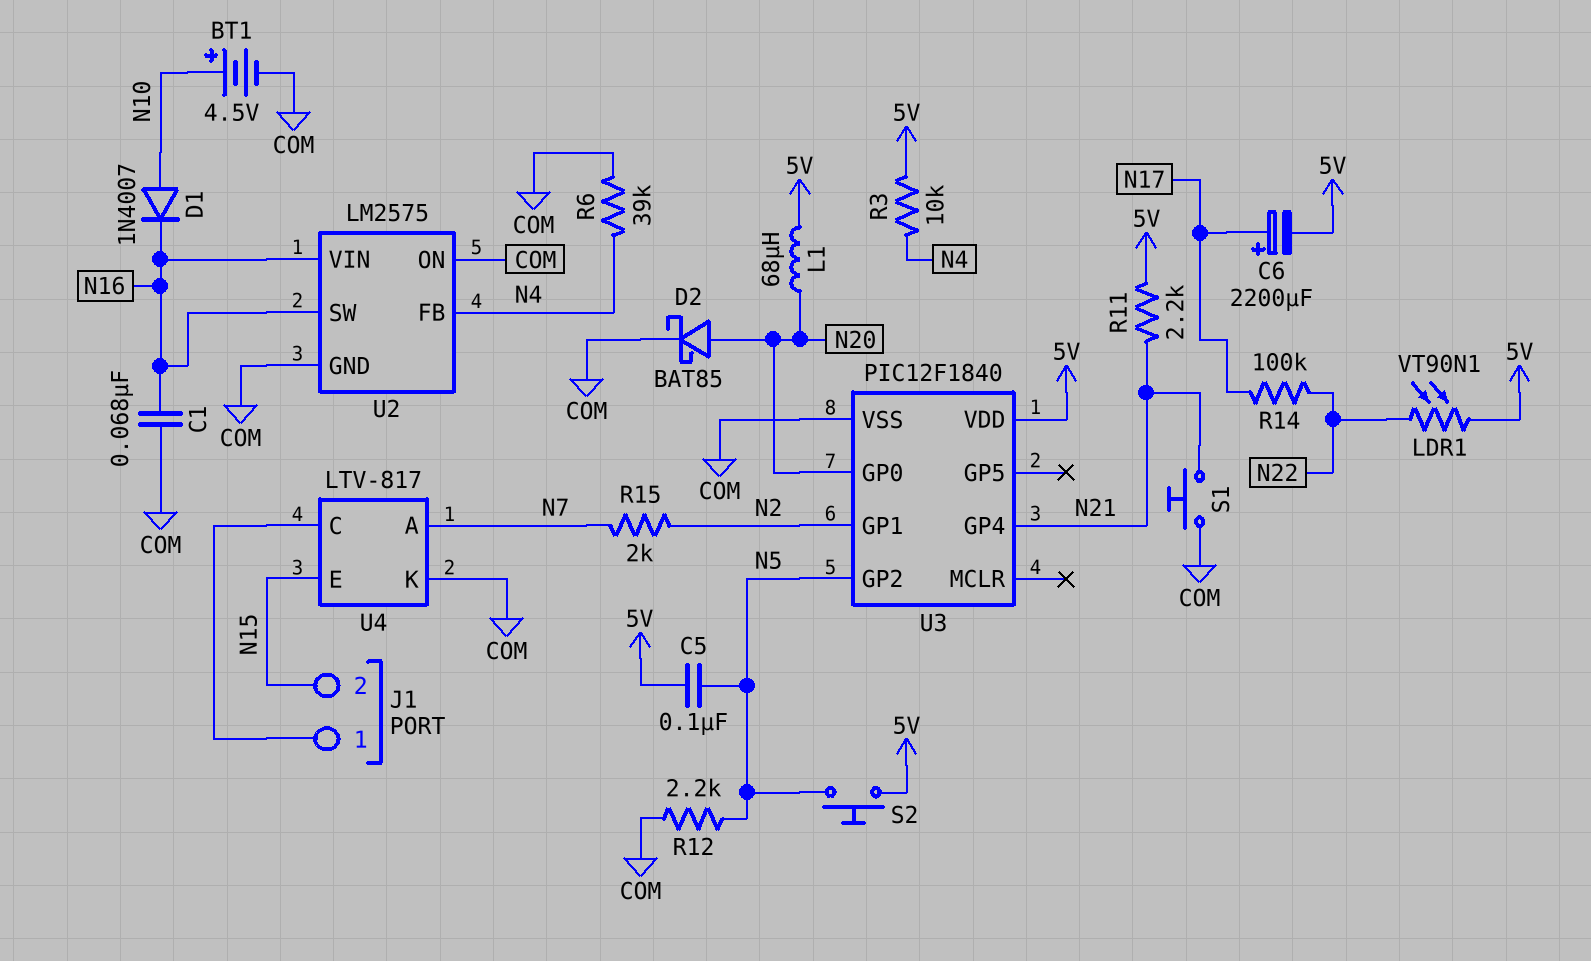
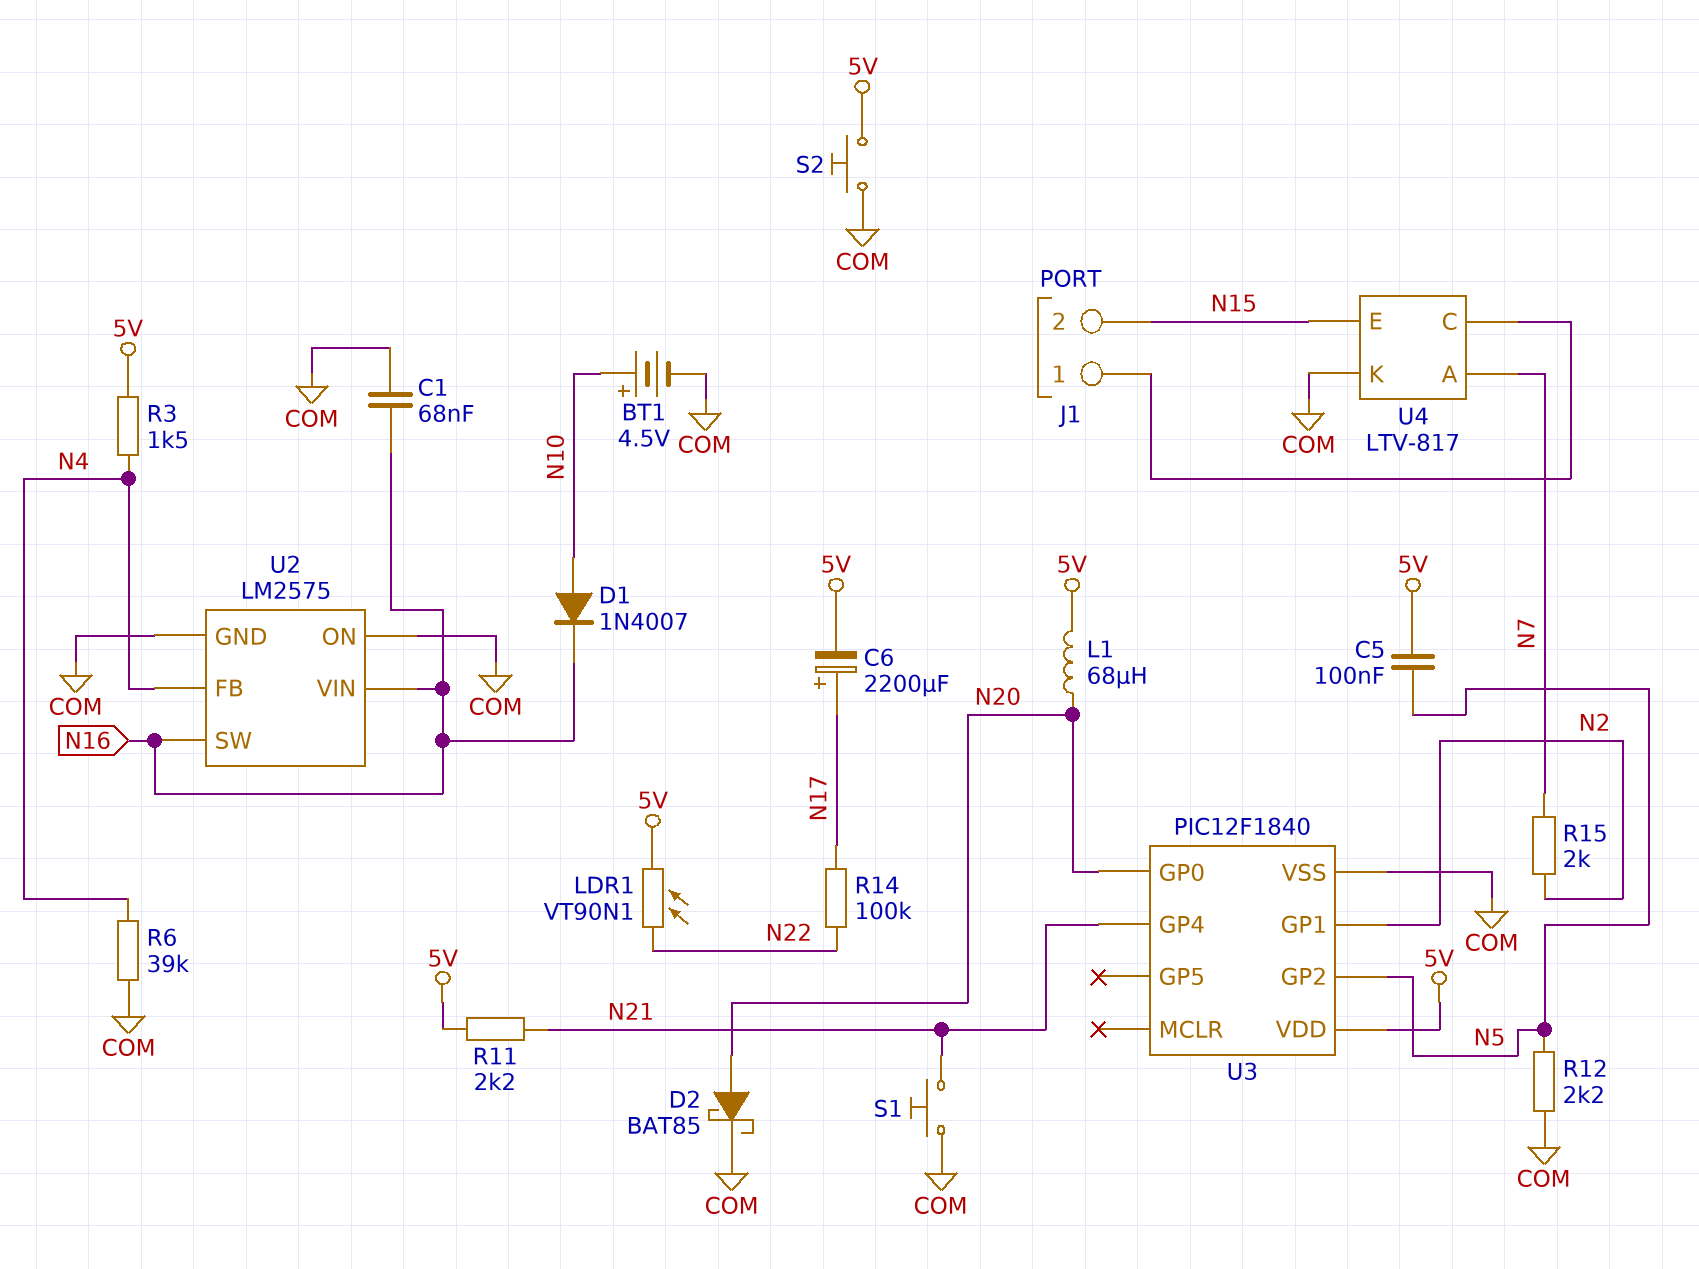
R3: 10k (5V, N4) -> 1.5k (5V, N4)
S2: button (5V, N5) -> button (5V, COM)

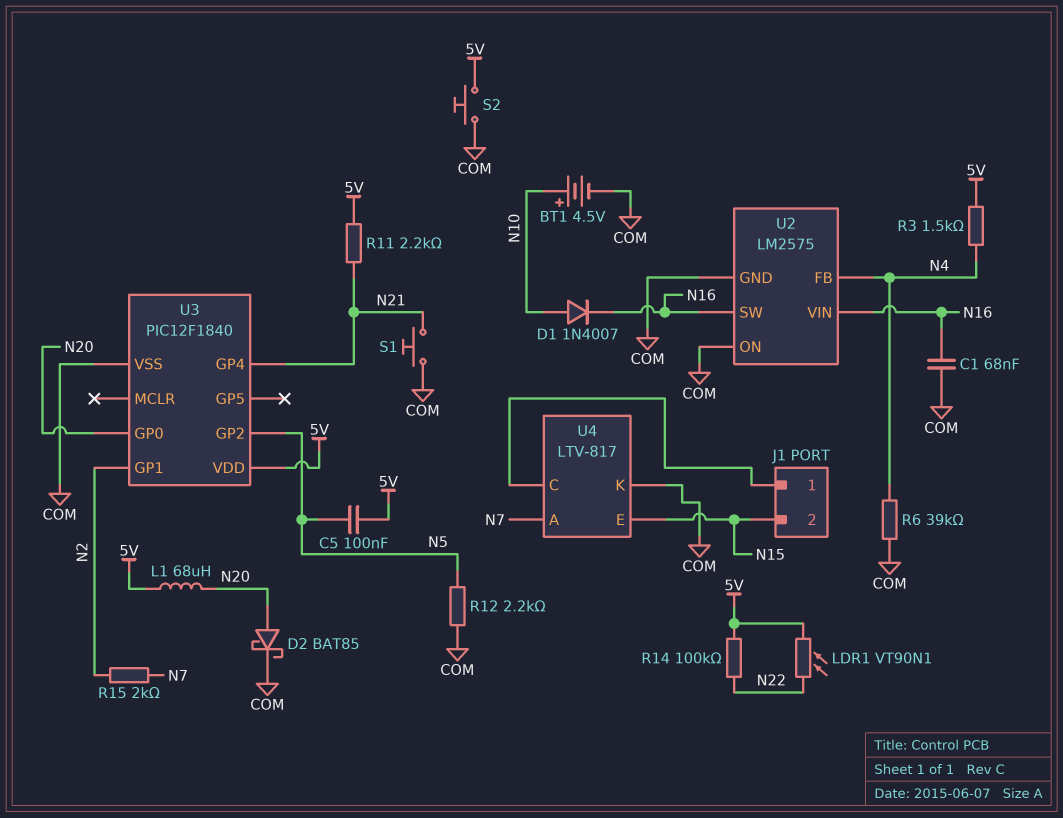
C6: 2200uF (plus N17, minus 5V) -> none
R14: 100k (N17, N22) -> 100k (5V, N22)

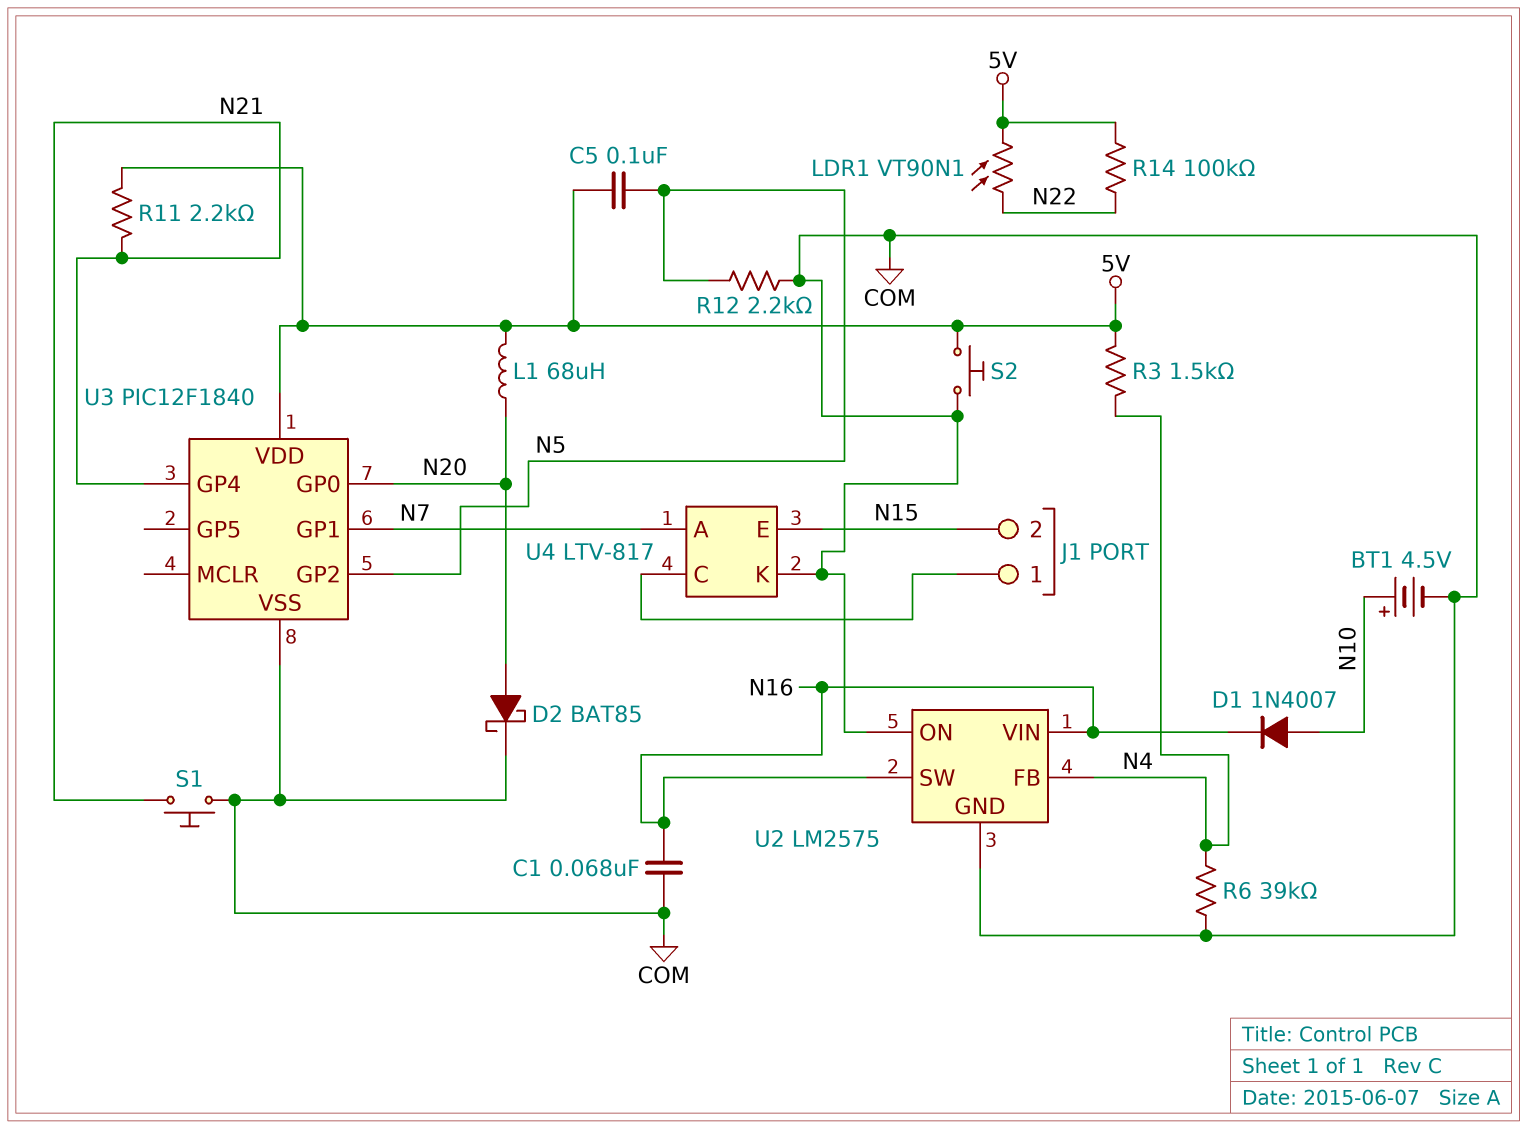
R15: 2k (N2, N7) -> none
U3 pin GP1: N2 -> N7

